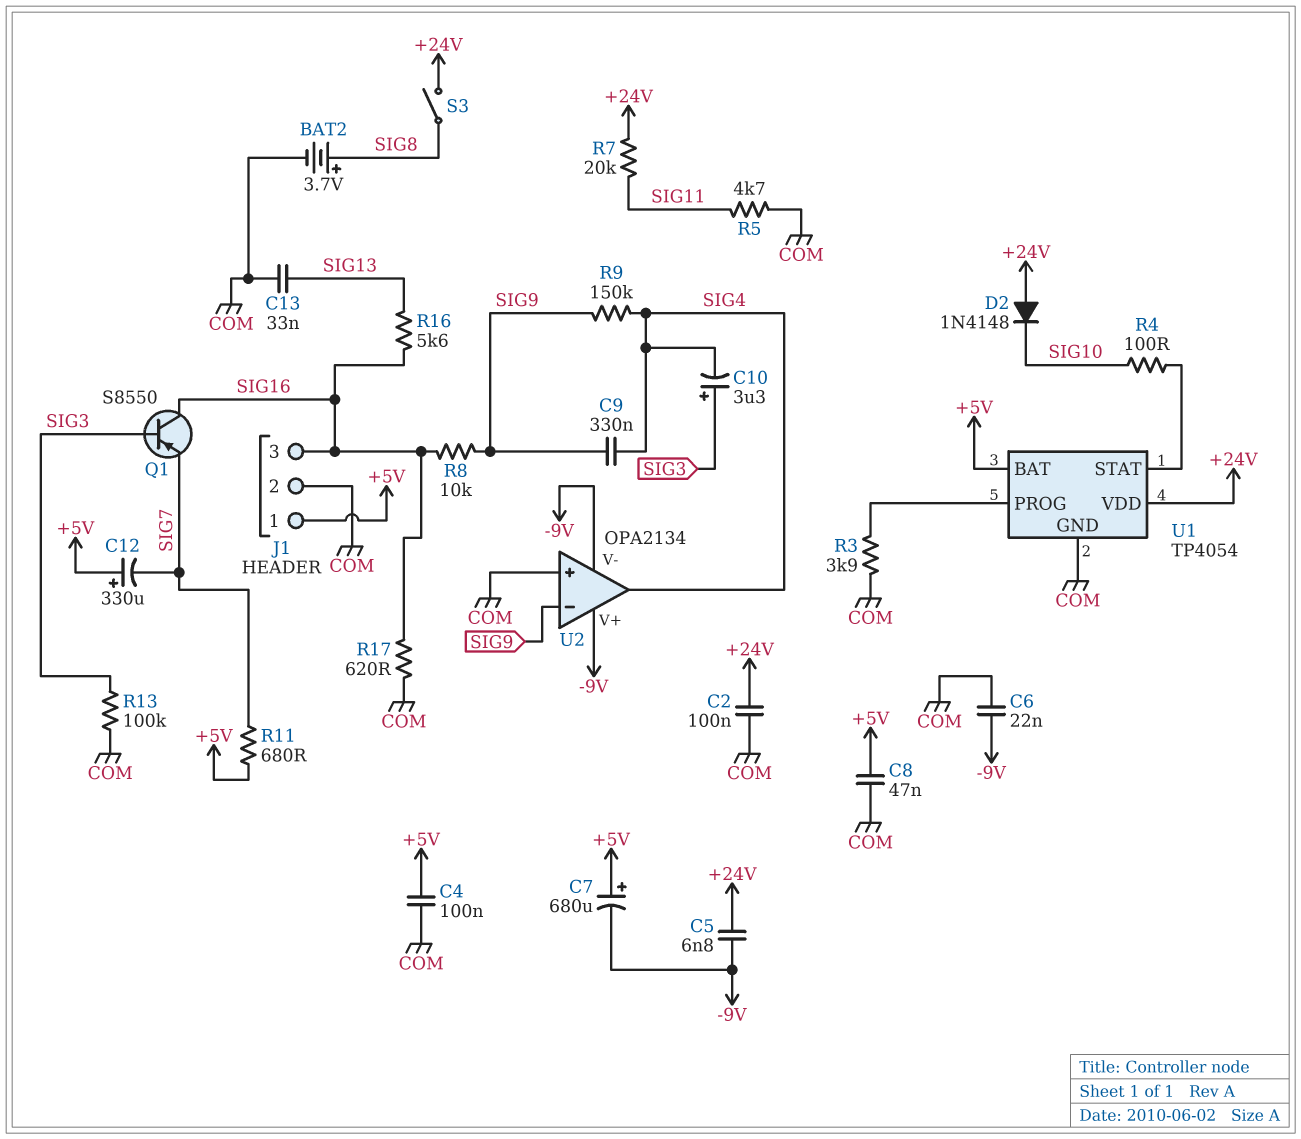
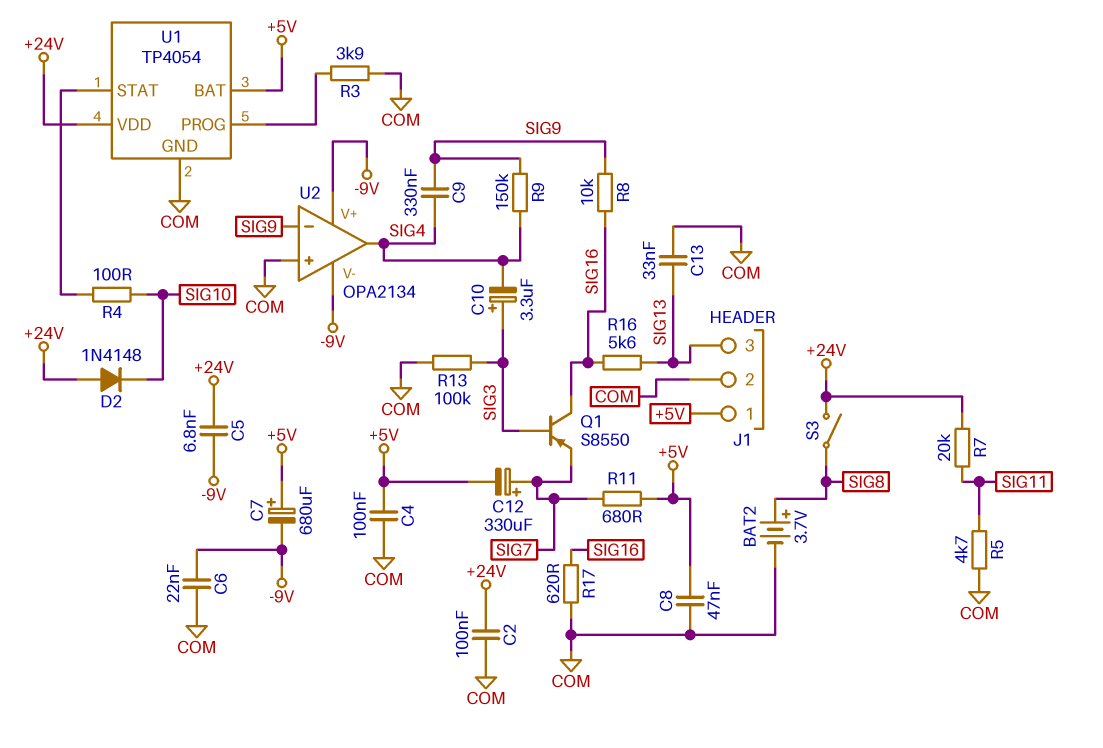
C12: 330uF (plus +5V, minus SIG7) -> 330uF (plus SIG7, minus +5V)
J1 pin 3: SIG16 -> SIG13

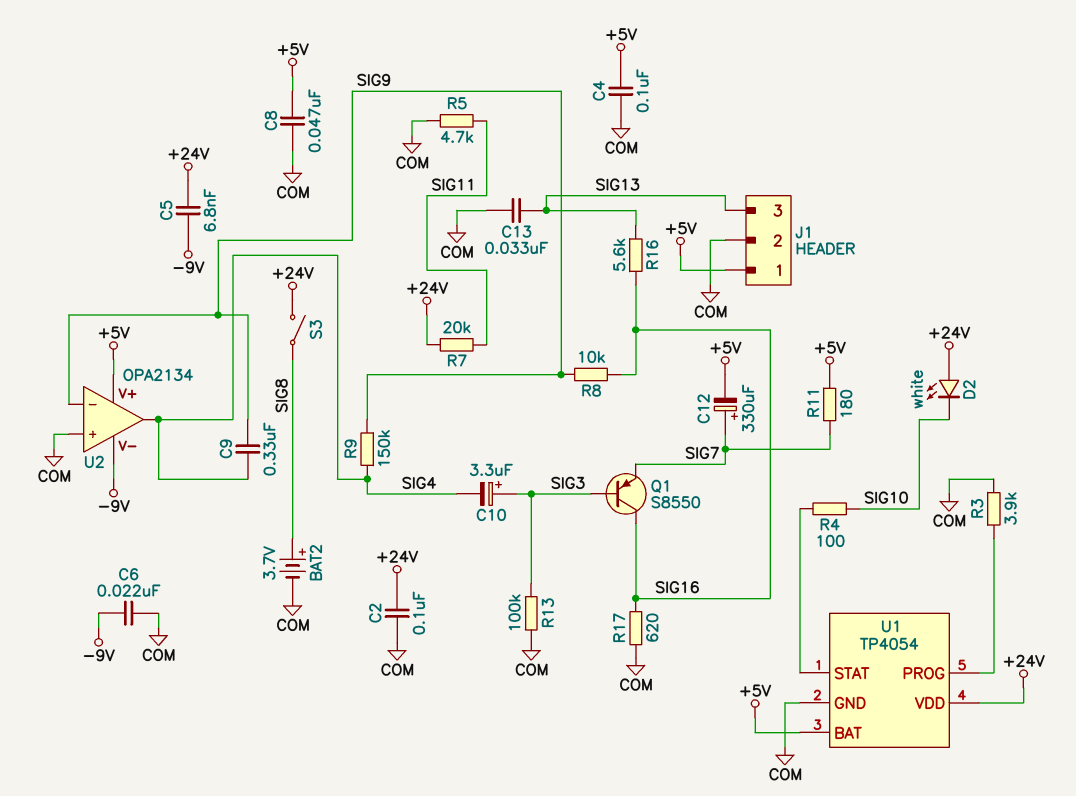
C7: 680uF (plus +5V, minus -9V) -> none
D2: diode 1N4148 (A +24V, K SIG10) -> LED white (A +24V, K SIG10)
R11: 680 (+5V, SIG7) -> 180 (+5V, SIG7)
U2 pin V+: -9V -> +5V

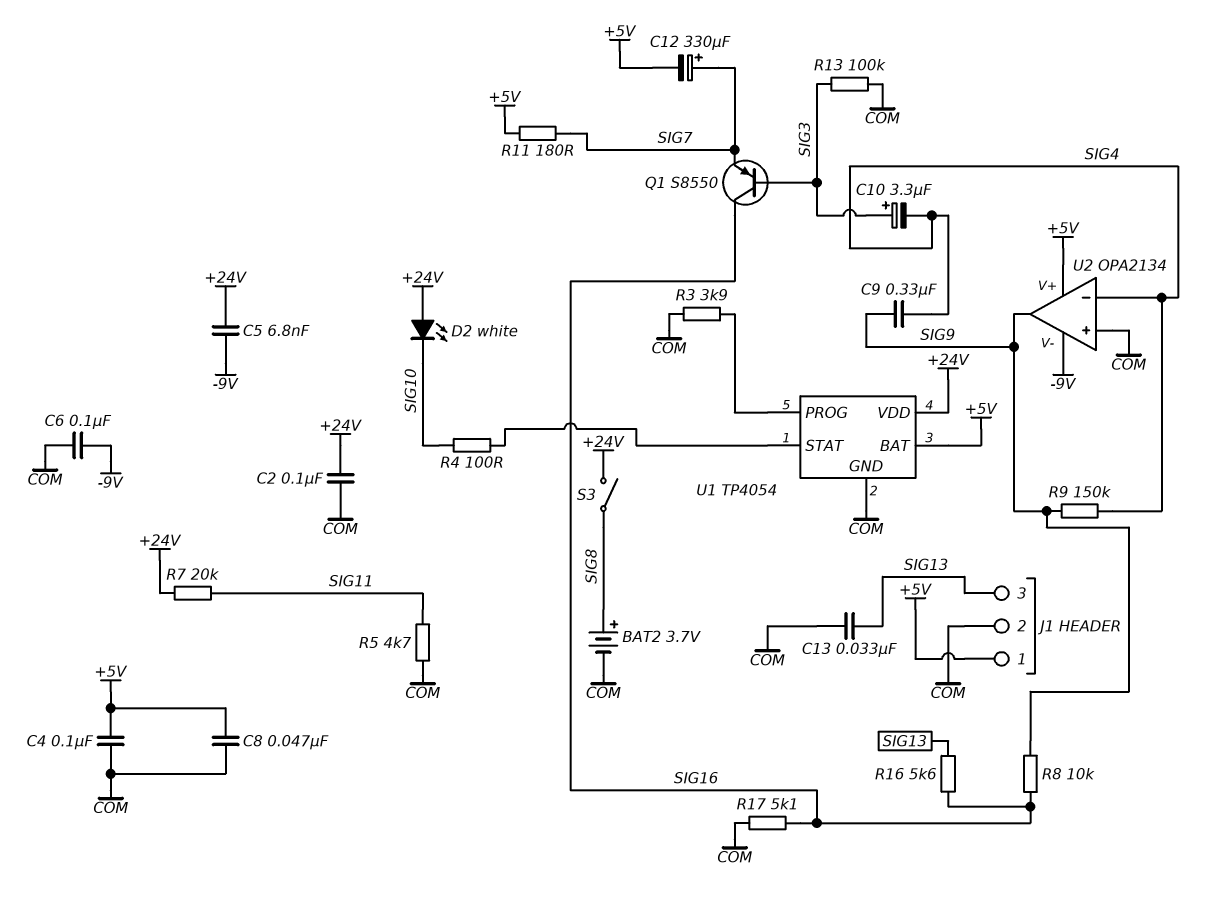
C6: 22nF (-9V, COM) -> 100nF (-9V, COM)
R17: 620 (COM, SIG16) -> 5.1k (COM, SIG16)
U2 pin in-: SIG9 -> SIG4
U2 pin out: SIG4 -> SIG9

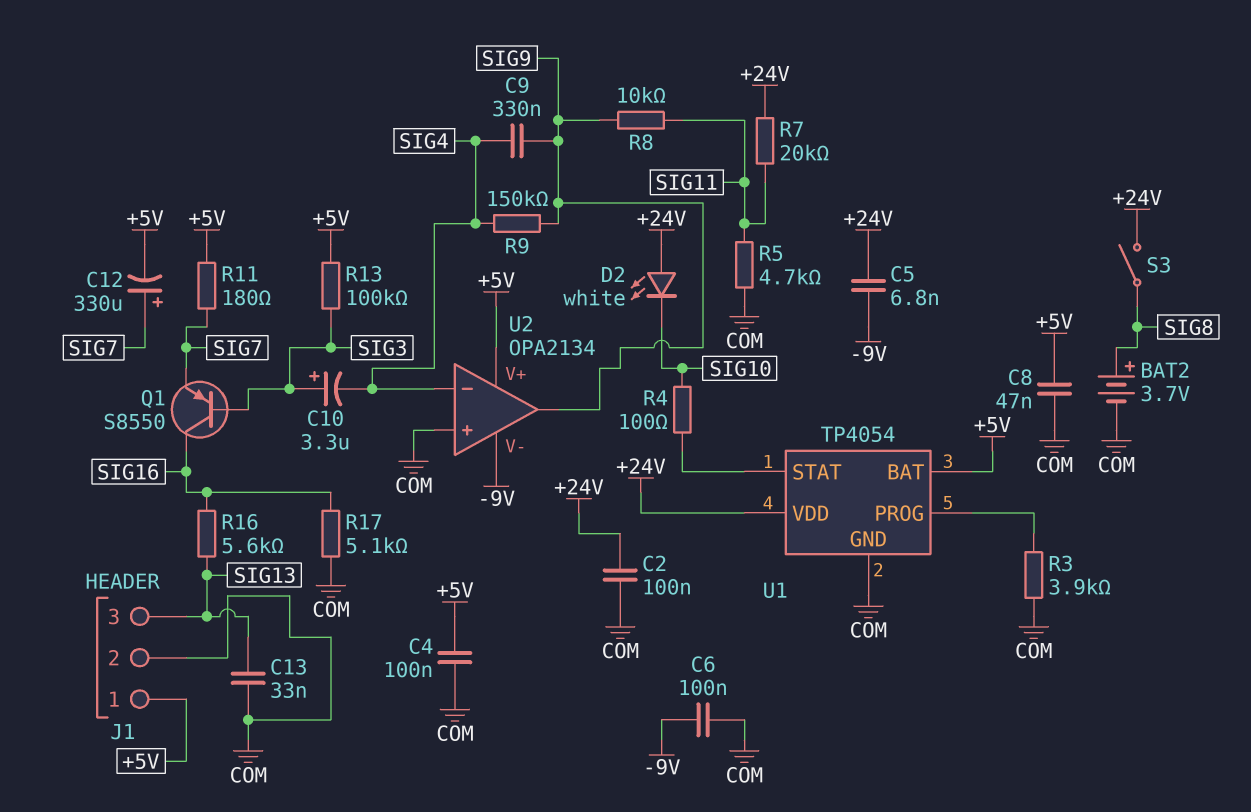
R8: 10k (SIG9, SIG16) -> 10k (SIG9, SIG11)
R13: 100k (COM, SIG3) -> 100k (+5V, SIG3)

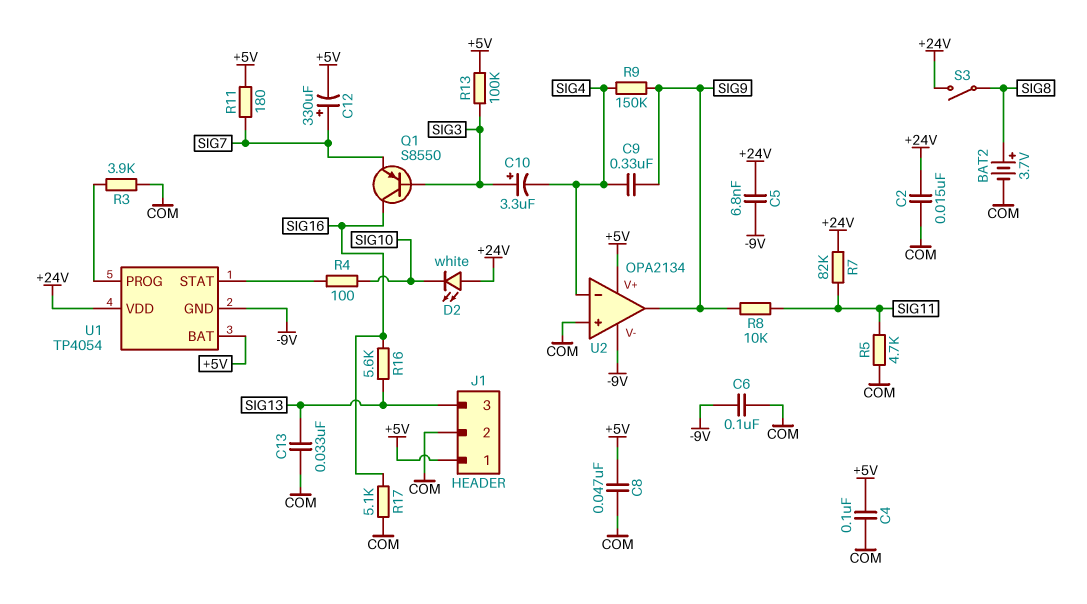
C2: 100nF (+24V, COM) -> 15nF (+24V, COM)
R7: 20k (+24V, SIG11) -> 82k (+24V, SIG11)
U1 pin GND: COM -> -9V

